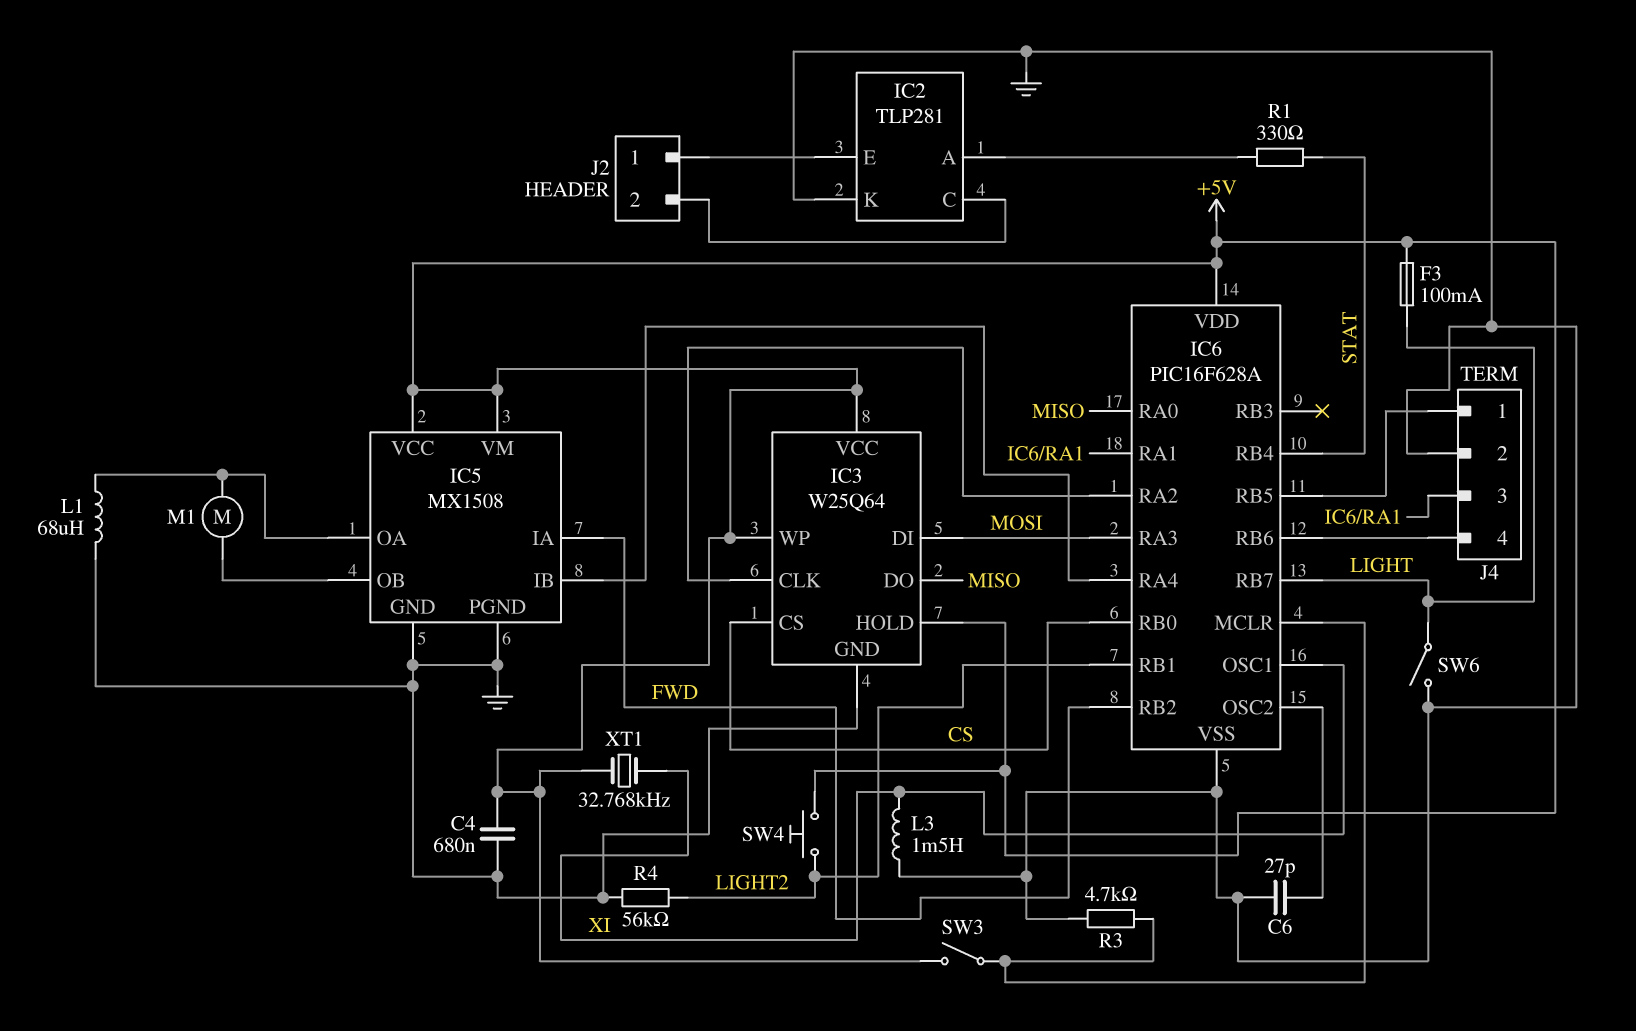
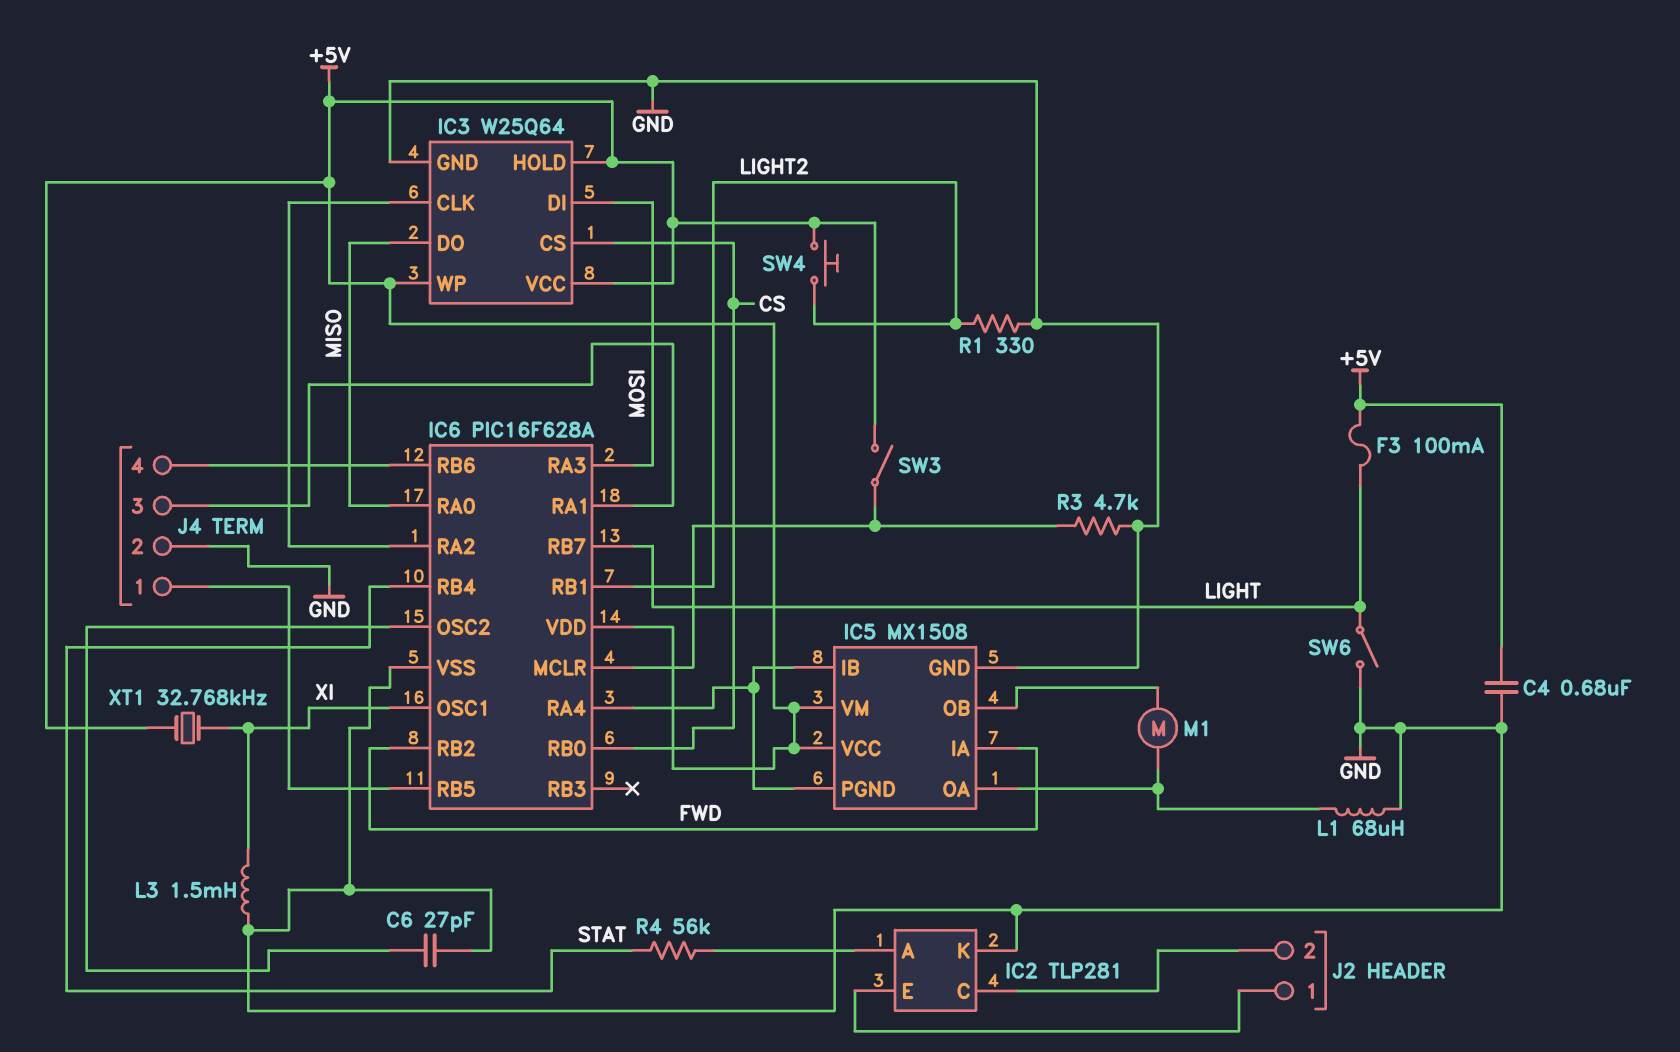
IC5 pin PGND: GND -> IC5/IB
R1: 330 (IC2/A, STAT) -> 330 (GND, LIGHT2)
R4: 56k (GND, LIGHT2) -> 56k (IC2/A, STAT)

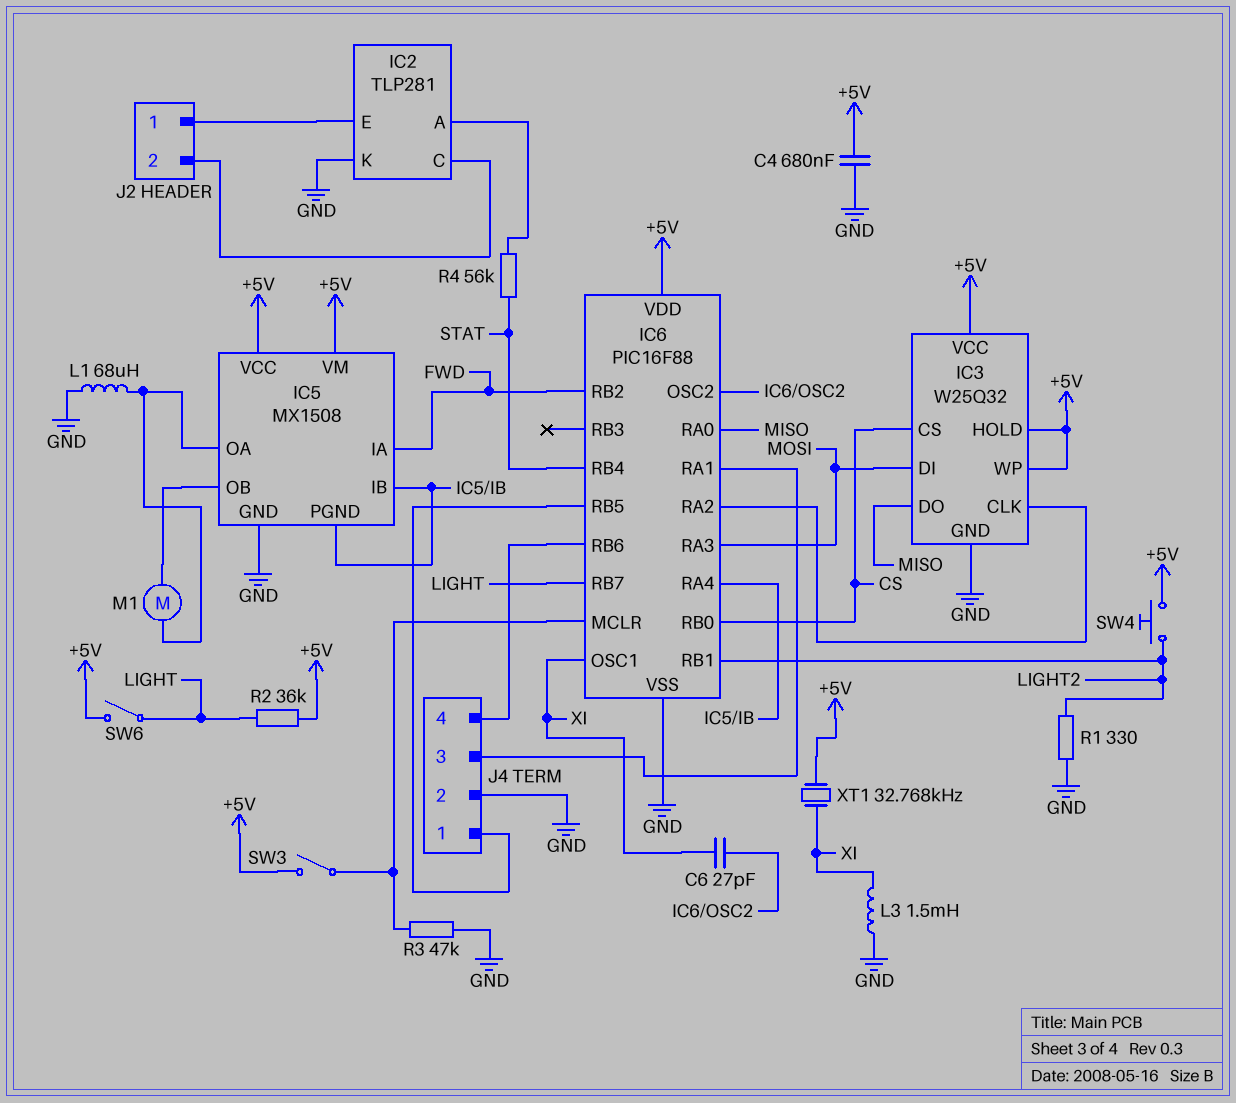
C6: 27pF (GND, IC6/OSC2) -> 27pF (IC6/OSC2, XI)
F3: 100mA (+5V, LIGHT) -> none
IC3: W25Q64 -> W25Q32
IC6: PIC16F628A -> PIC16F88
R2: none -> 36k (+5V, LIGHT)
R3: 4.7k (GND, IC6/MCLR) -> 47k (GND, IC6/MCLR)
SW6: switch (GND, LIGHT) -> switch (+5V, LIGHT)

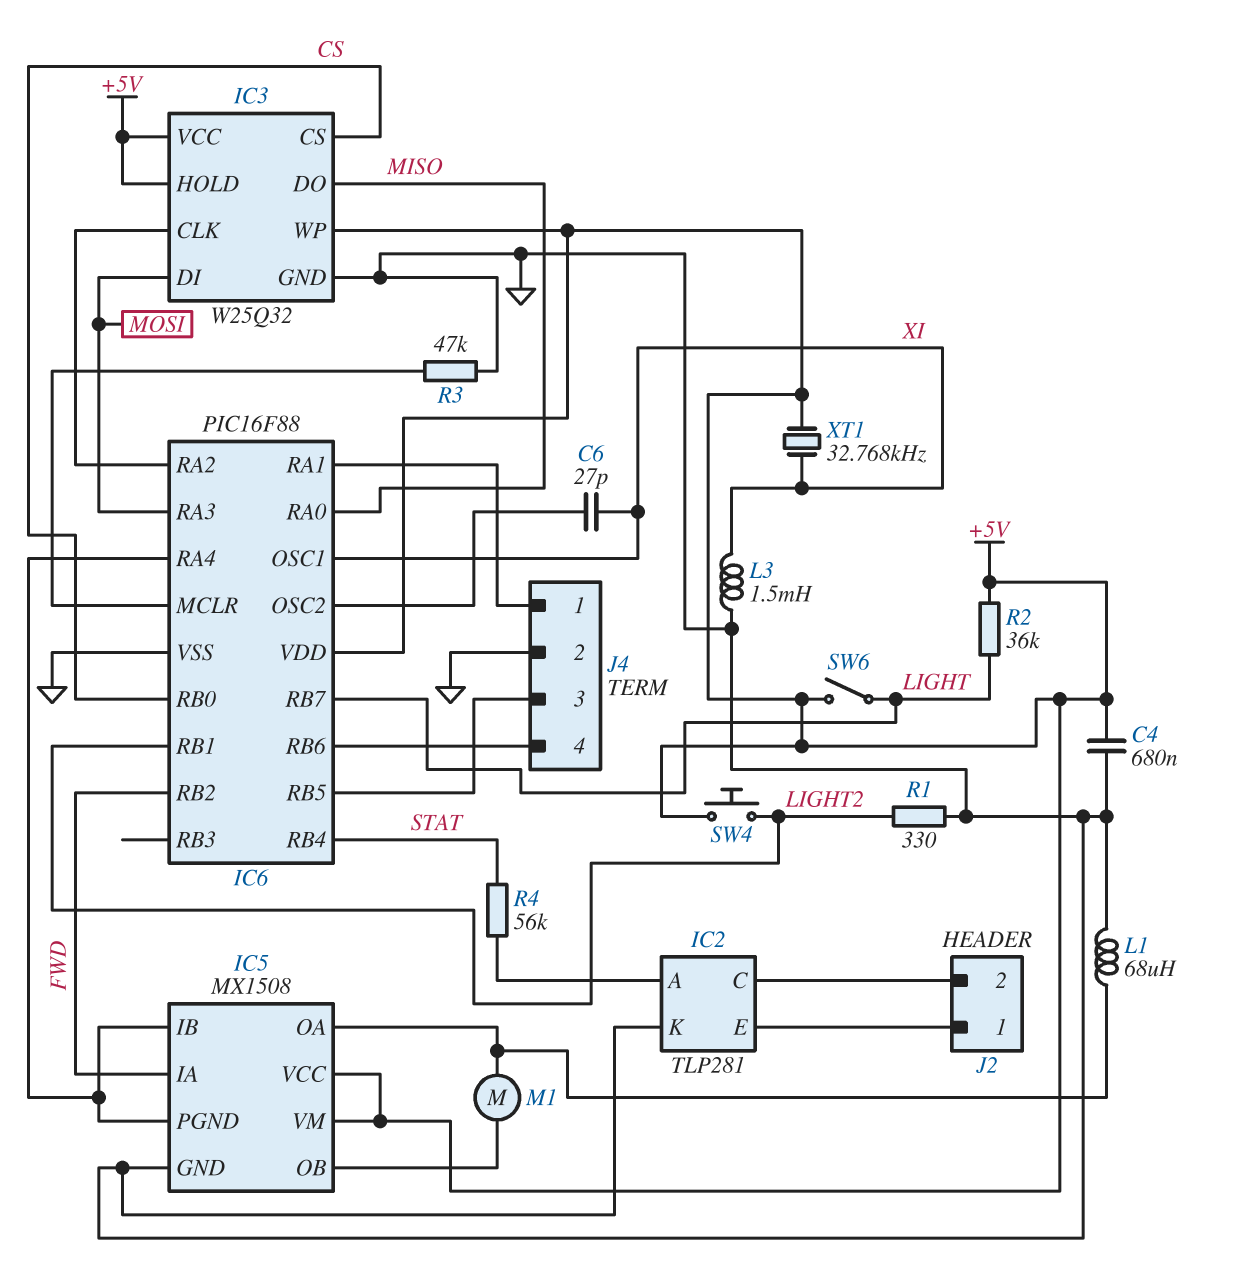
J4 pin 1: IC6/RB5 -> IC6/RA1
J4 pin 3: IC6/RA1 -> IC6/RB5
SW3: switch (+5V, IC6/MCLR) -> none

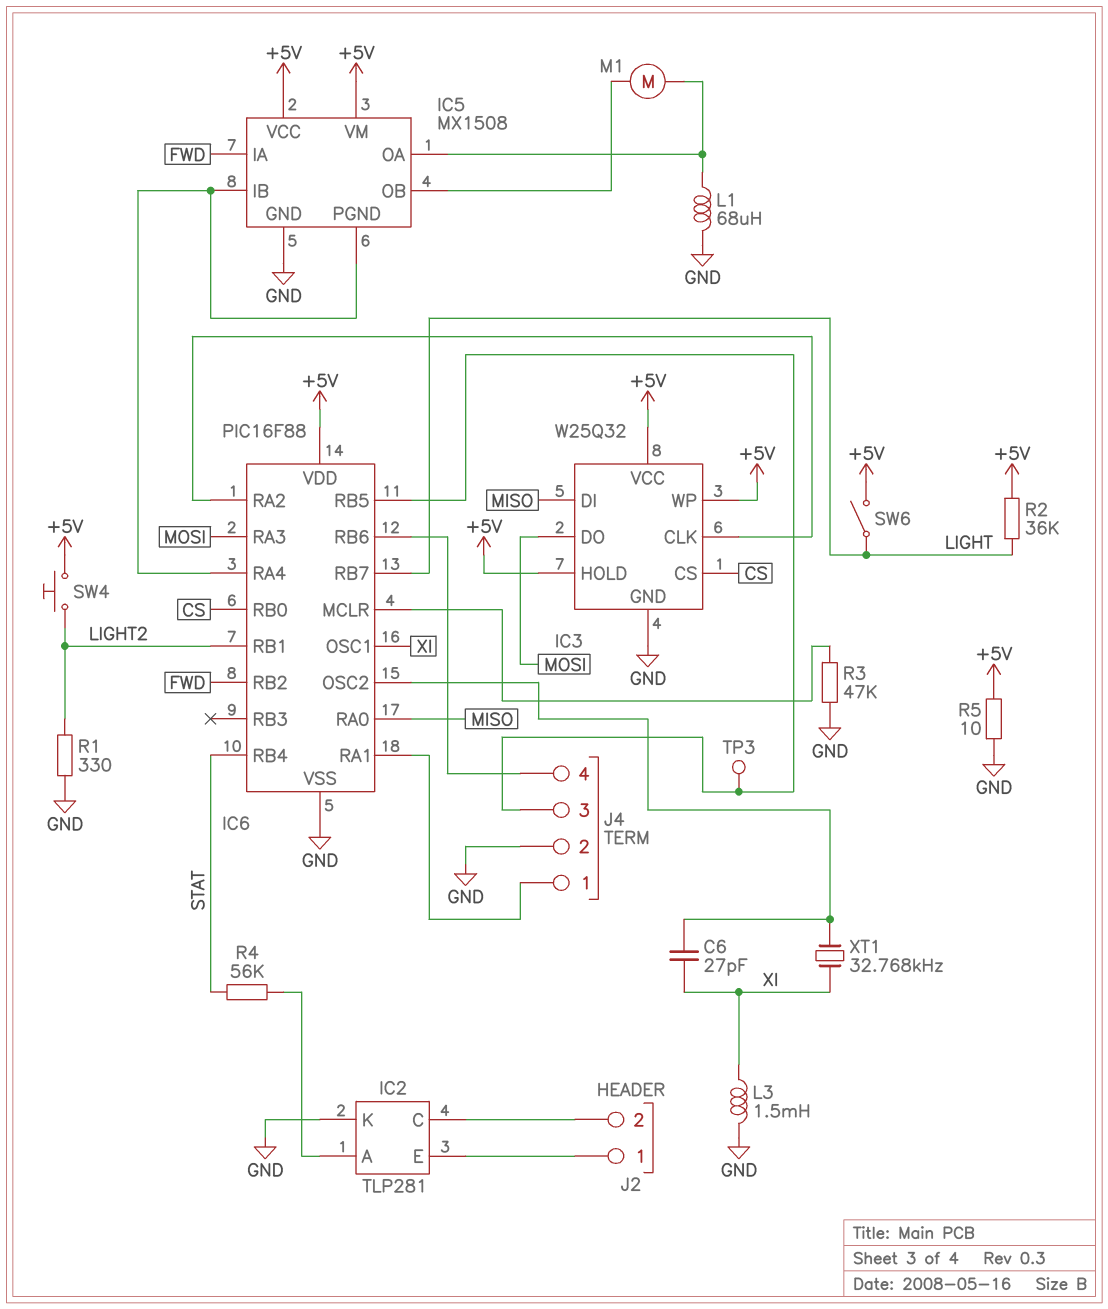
C4: 680nF (+5V, GND) -> none
IC3 pin DI: MOSI -> MISO
IC3 pin DO: MISO -> MOSI
R5: none -> 10 (+5V, GND)
TP3: none -> test point (IC6/RB5)
XT1: 32.768kHz (+5V, XI) -> 32.768kHz (IC6/OSC2, XI)

